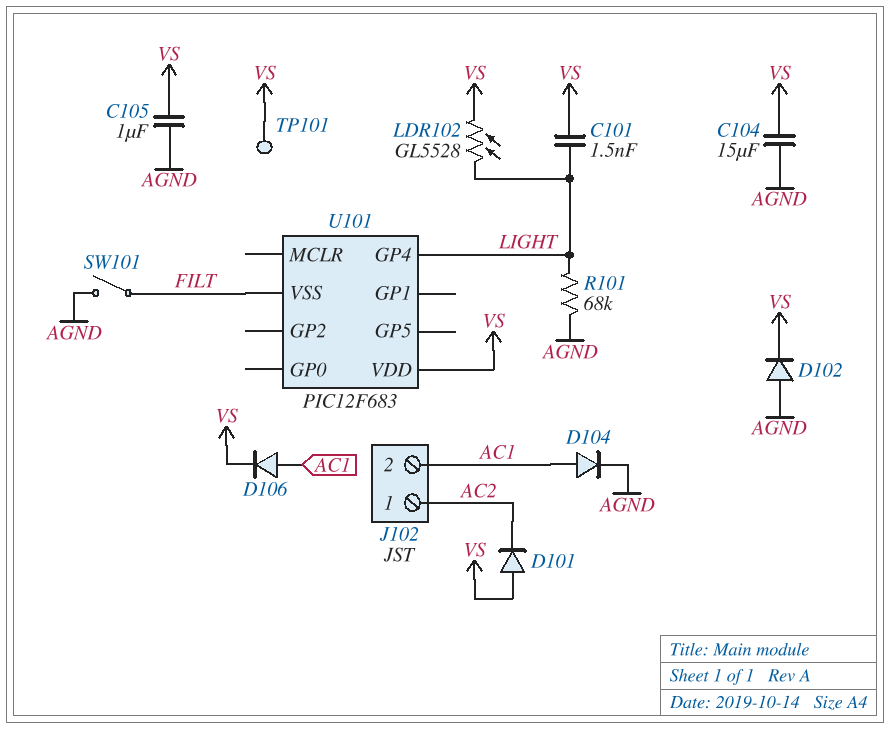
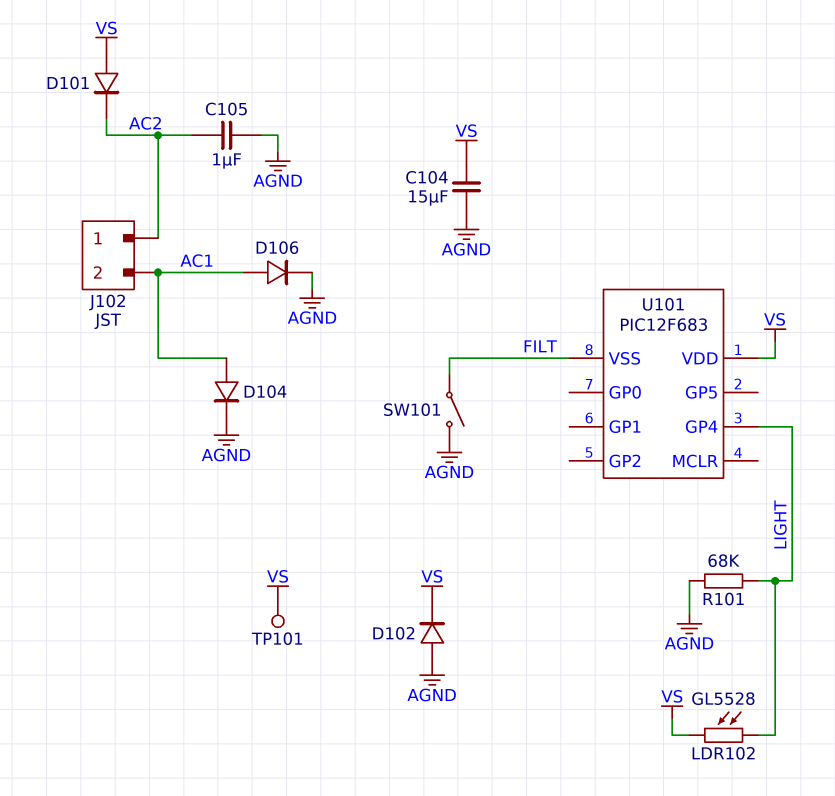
C101: 1.5nF (LIGHT, VS) -> none
C105: 1uF (AGND, VS) -> 1uF (AC2, AGND)
D106: diode (A AC1, K VS) -> diode (A AC1, K AGND)

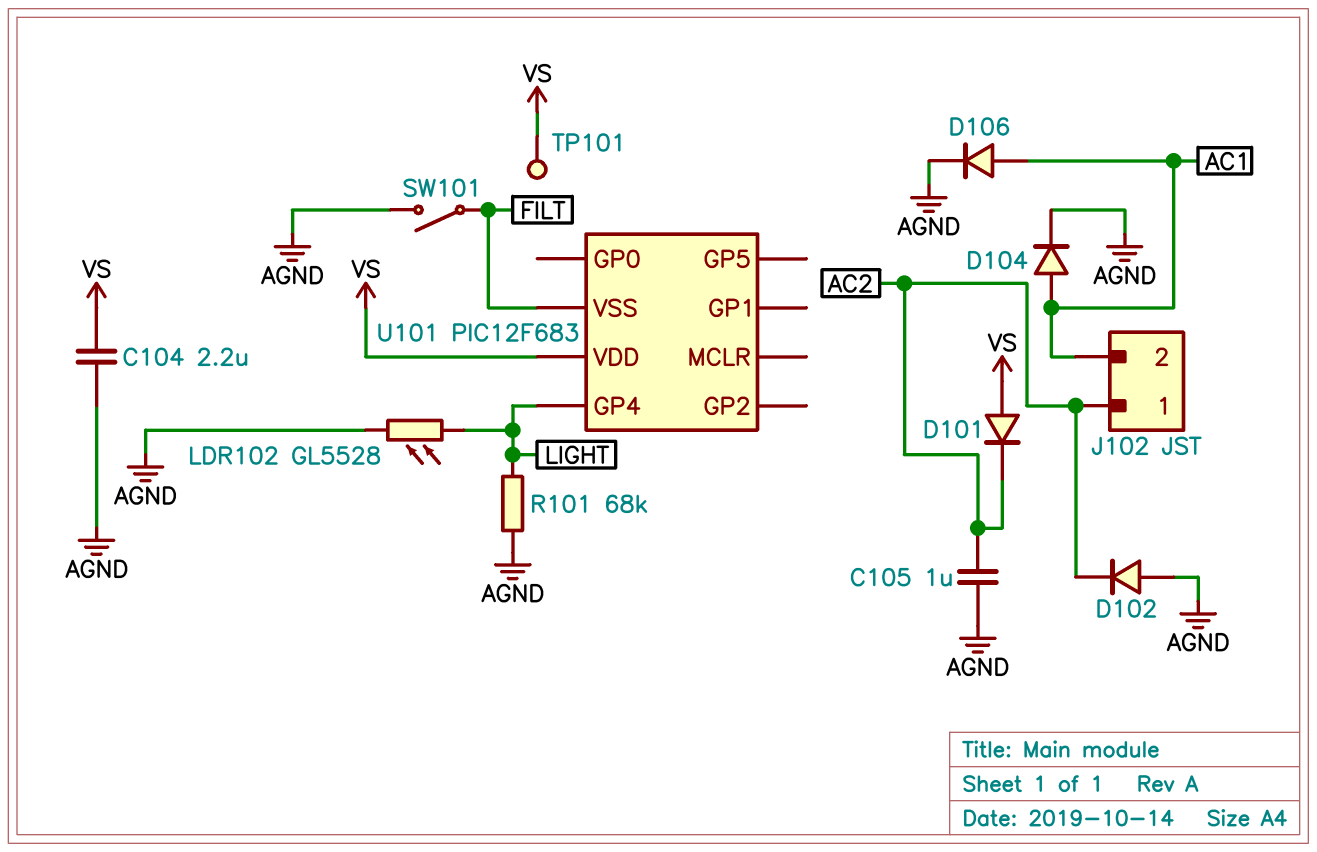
C104: 15uF (AGND, VS) -> 2.2uF (AGND, VS)
D102: diode (A AGND, K VS) -> diode (A AGND, K AC2)
LDR102: GL5528 (LIGHT, VS) -> GL5528 (AGND, LIGHT)

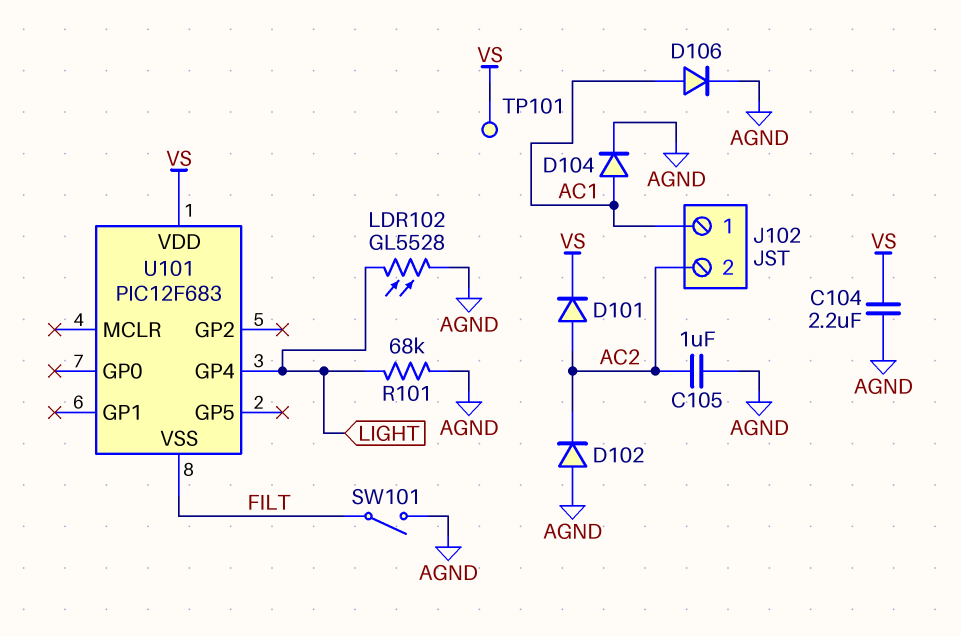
D101: diode (A VS, K AC2) -> diode (A AC2, K VS)
J102 pin 1: AC2 -> AC1
J102 pin 2: AC1 -> AC2

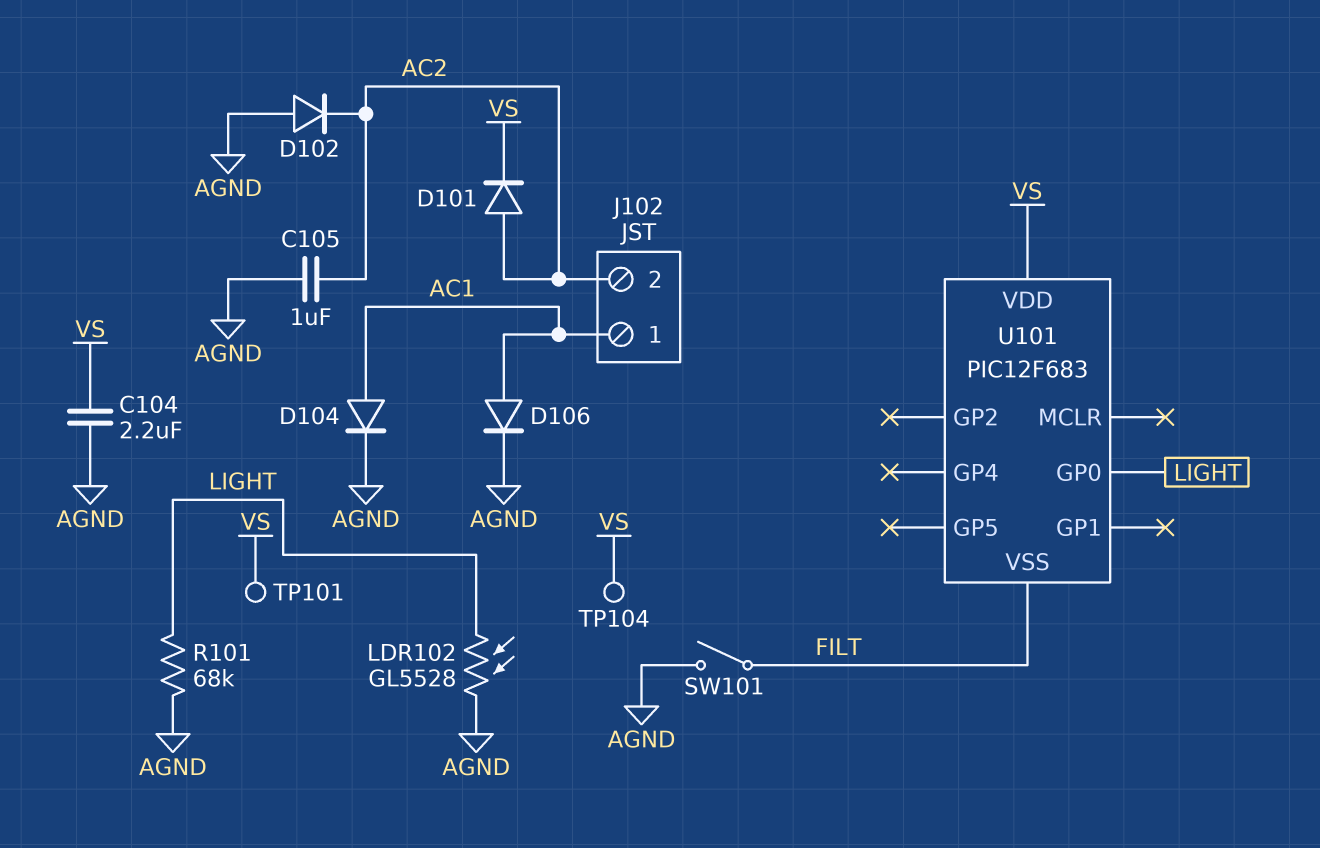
TP104: none -> test point (VS)
U101 pin GP0: none -> LIGHT
U101 pin GP4: LIGHT -> none

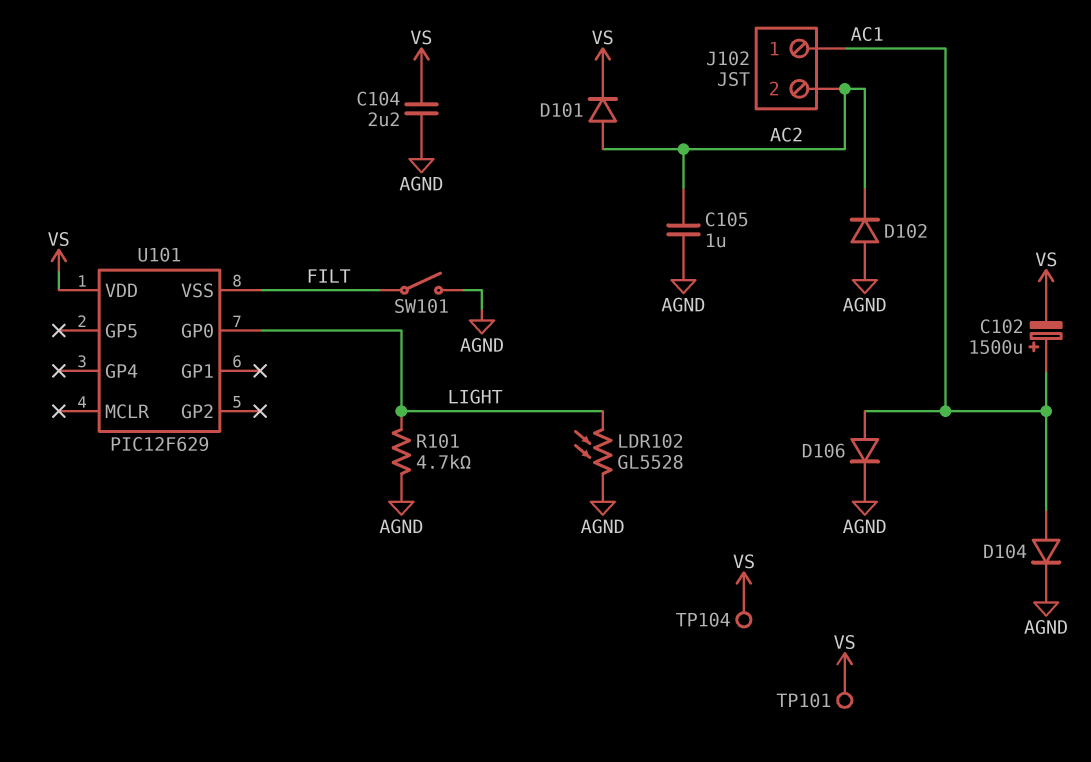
C102: none -> 1500uF (plus AC1, minus VS)
R101: 68k (AGND, LIGHT) -> 4.7k (AGND, LIGHT)
U101: PIC12F683 -> PIC12F629

